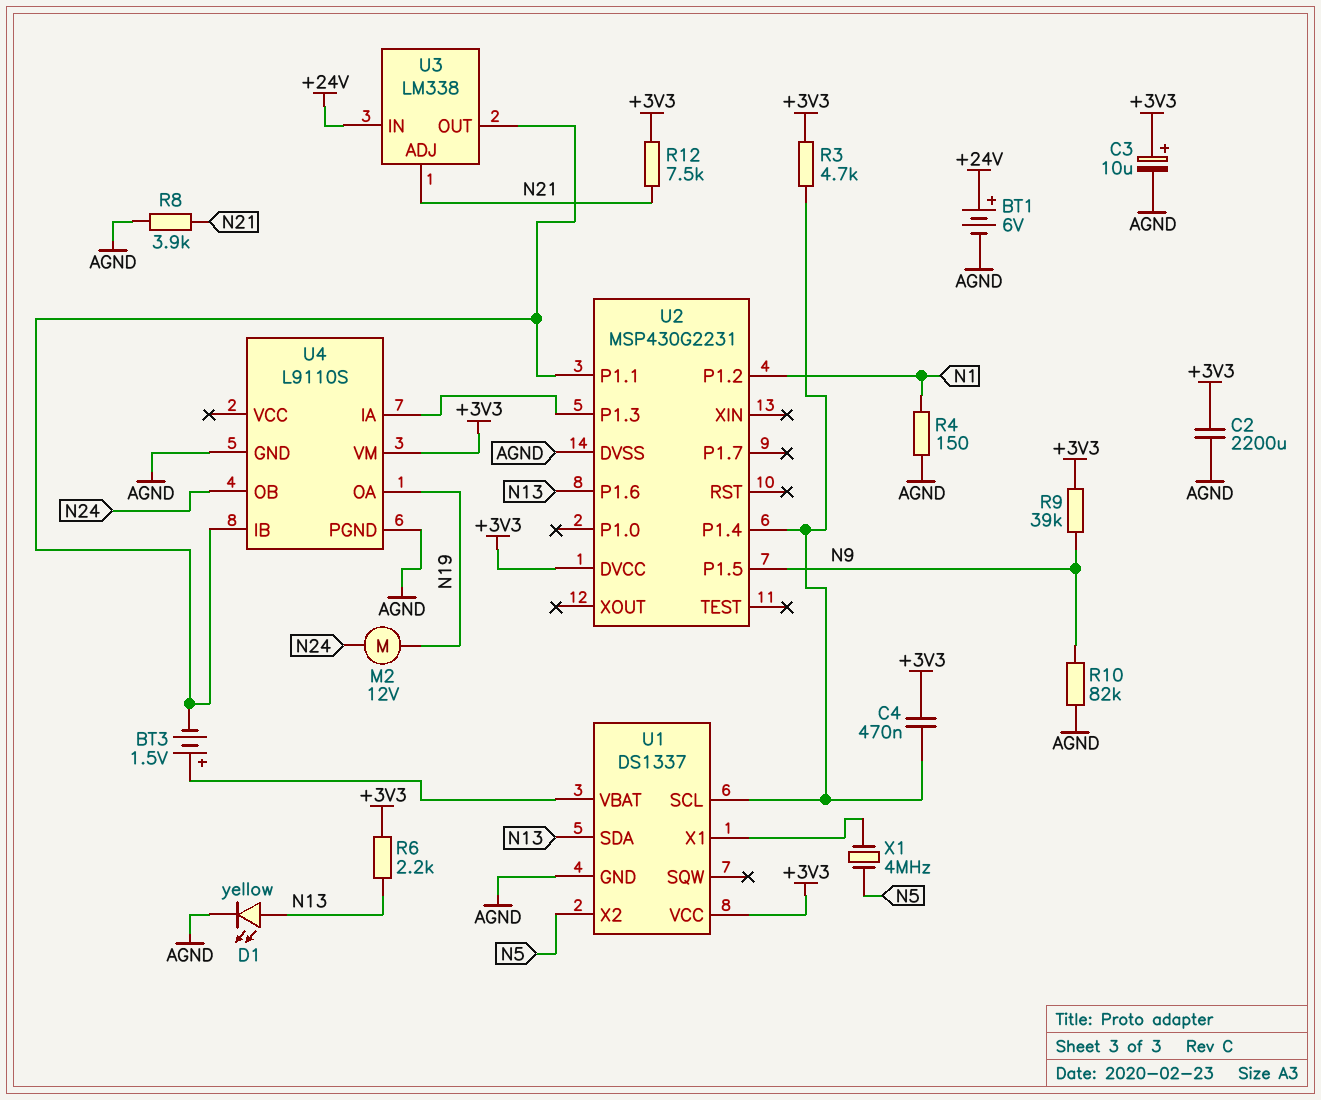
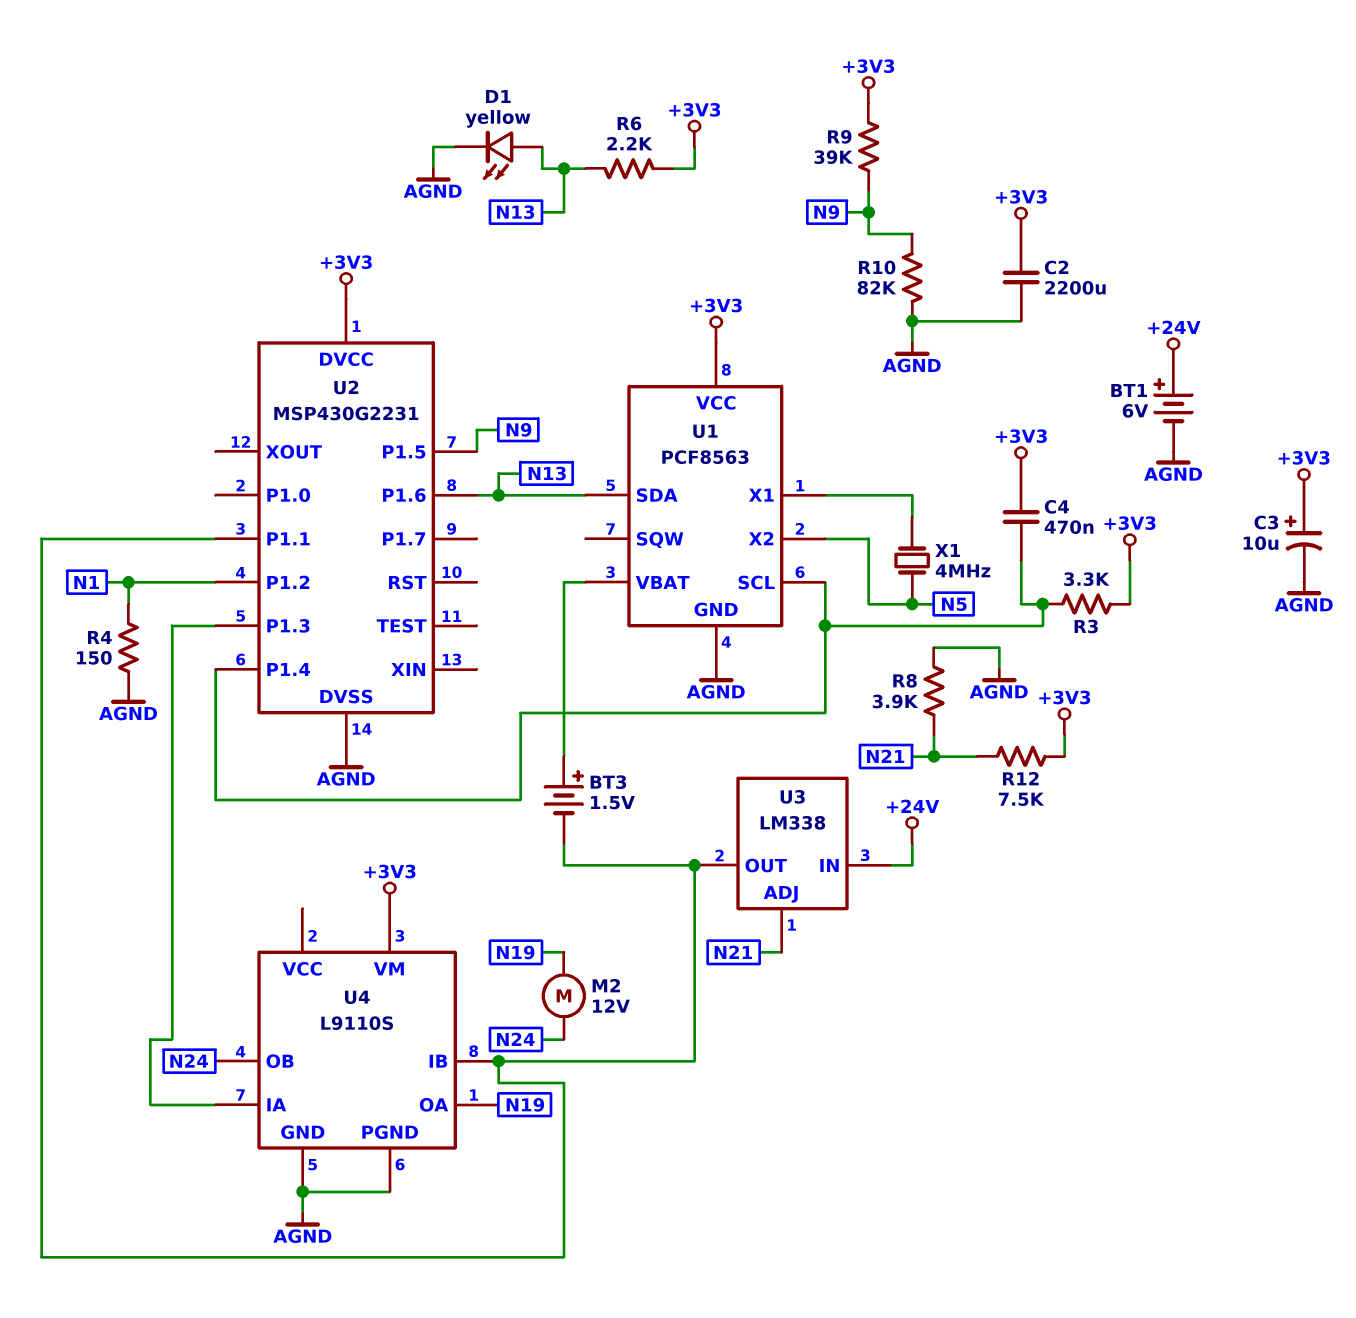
R3: 4.7k (+3V3, U1/SCL) -> 3.3k (+3V3, U1/SCL)
U1: DS1337 -> PCF8563

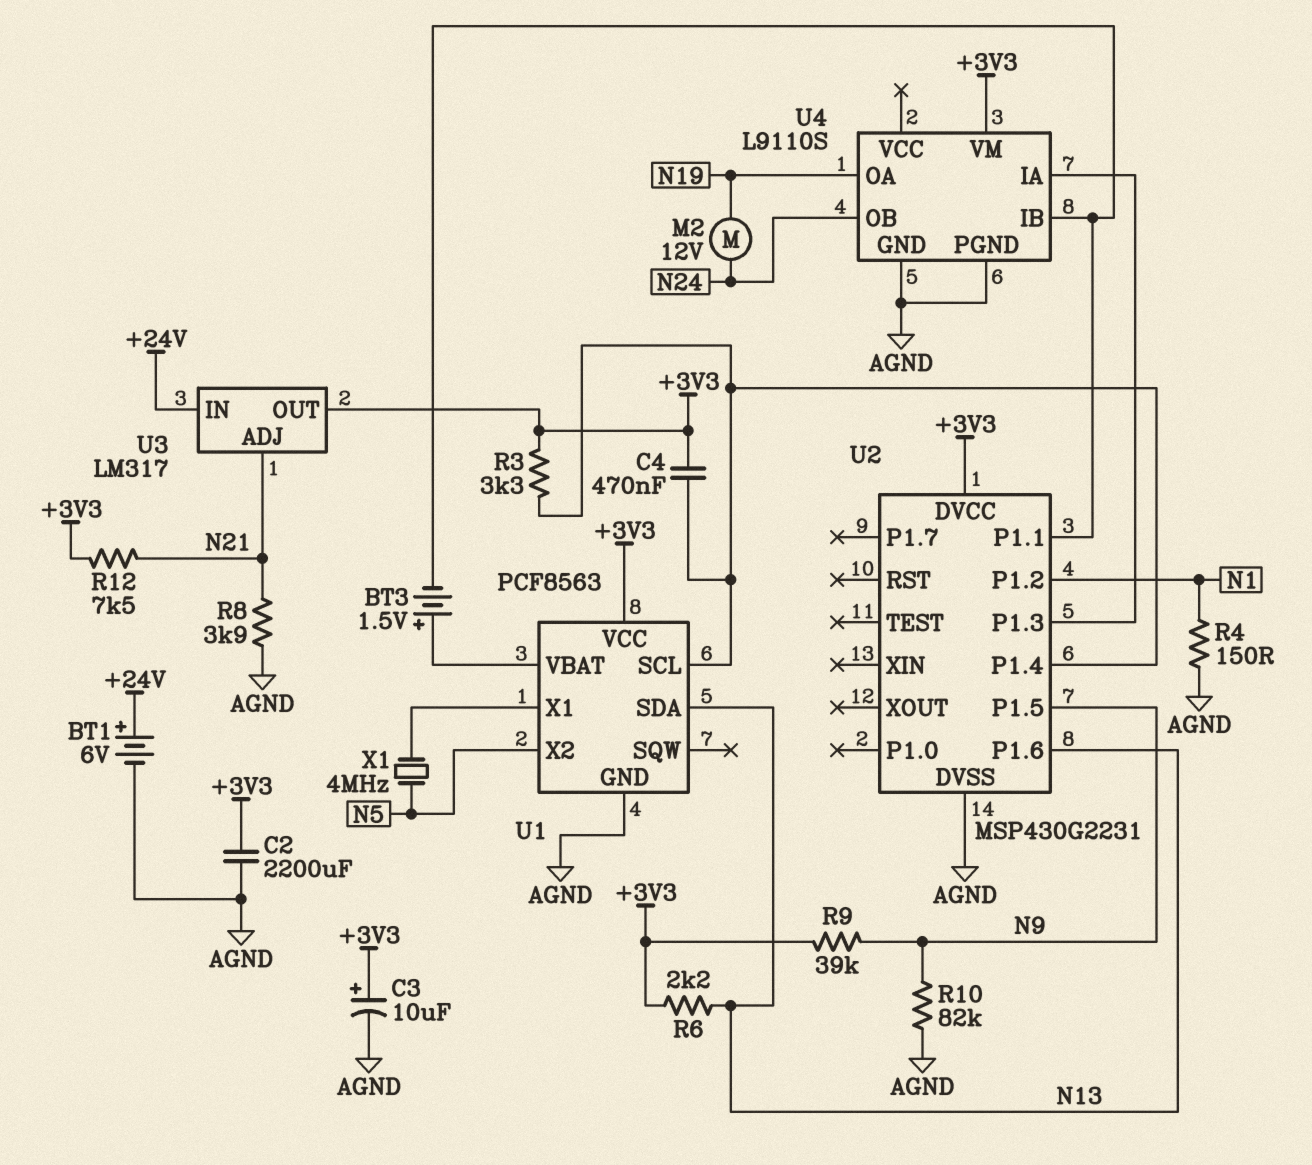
D1: LED yellow (A N13, K AGND) -> none
U3: LM338 -> LM317
U3 pin OUT: U2/P1.1 -> +3V3

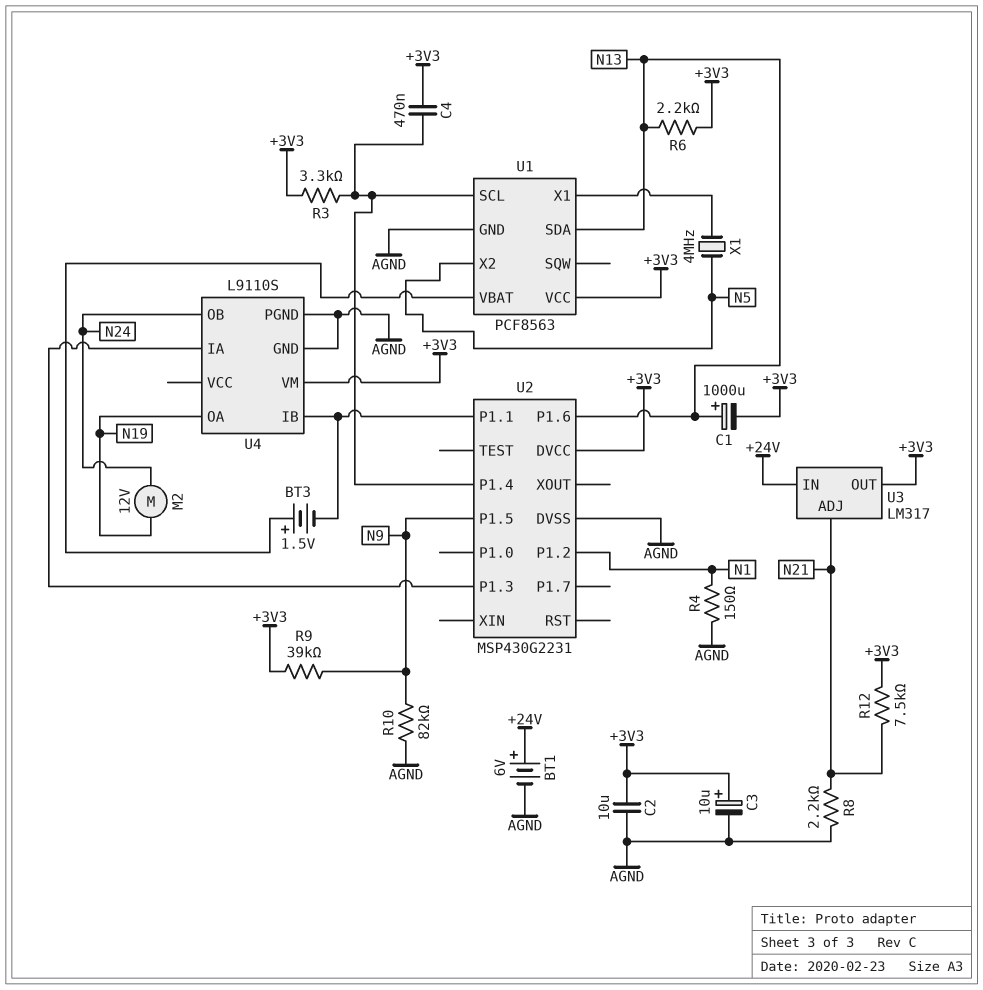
C1: none -> 1000uF (plus N13, minus +3V3)
C2: 2200uF (+3V3, AGND) -> 10uF (+3V3, AGND)
R8: 3.9k (AGND, N21) -> 2.2k (AGND, N21)

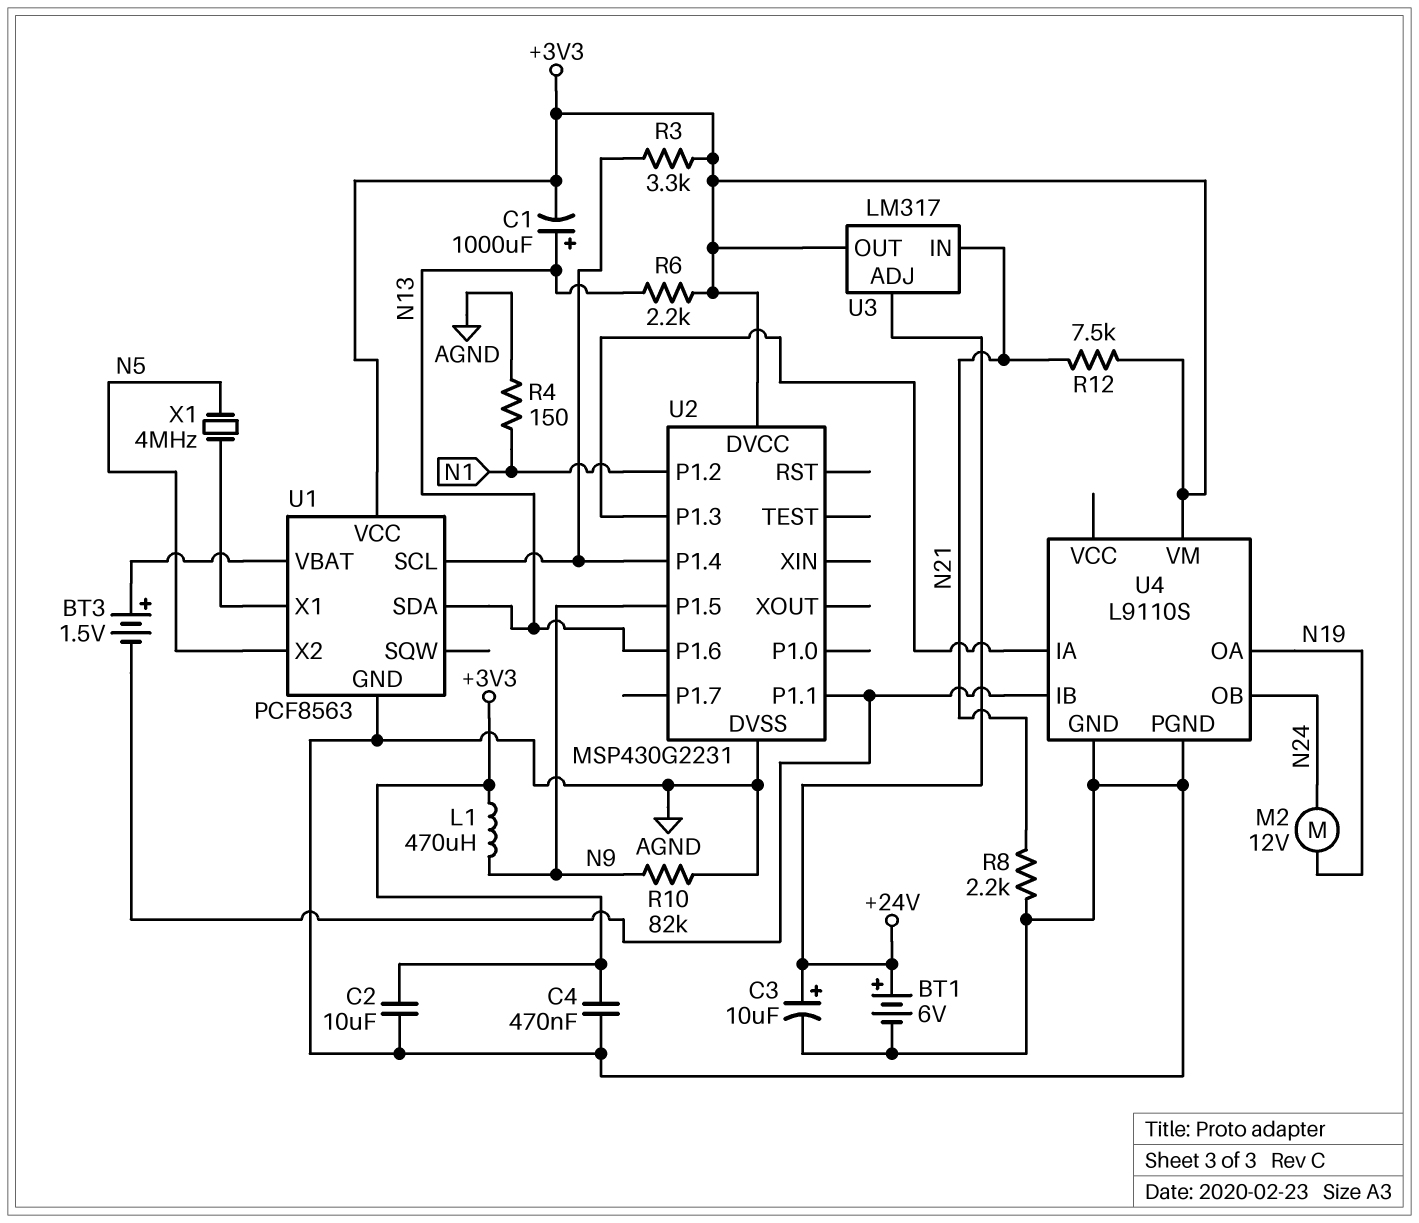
C3: 10uF (plus +3V3, minus AGND) -> 10uF (plus +24V, minus AGND)
C4: 470nF (+3V3, U1/SCL) -> 470nF (+3V3, AGND)
L1: none -> 470uH (+3V3, N9)
R9: 39k (+3V3, N9) -> none
U3 pin ADJ: N21 -> +24V
U3 pin IN: +24V -> N21

